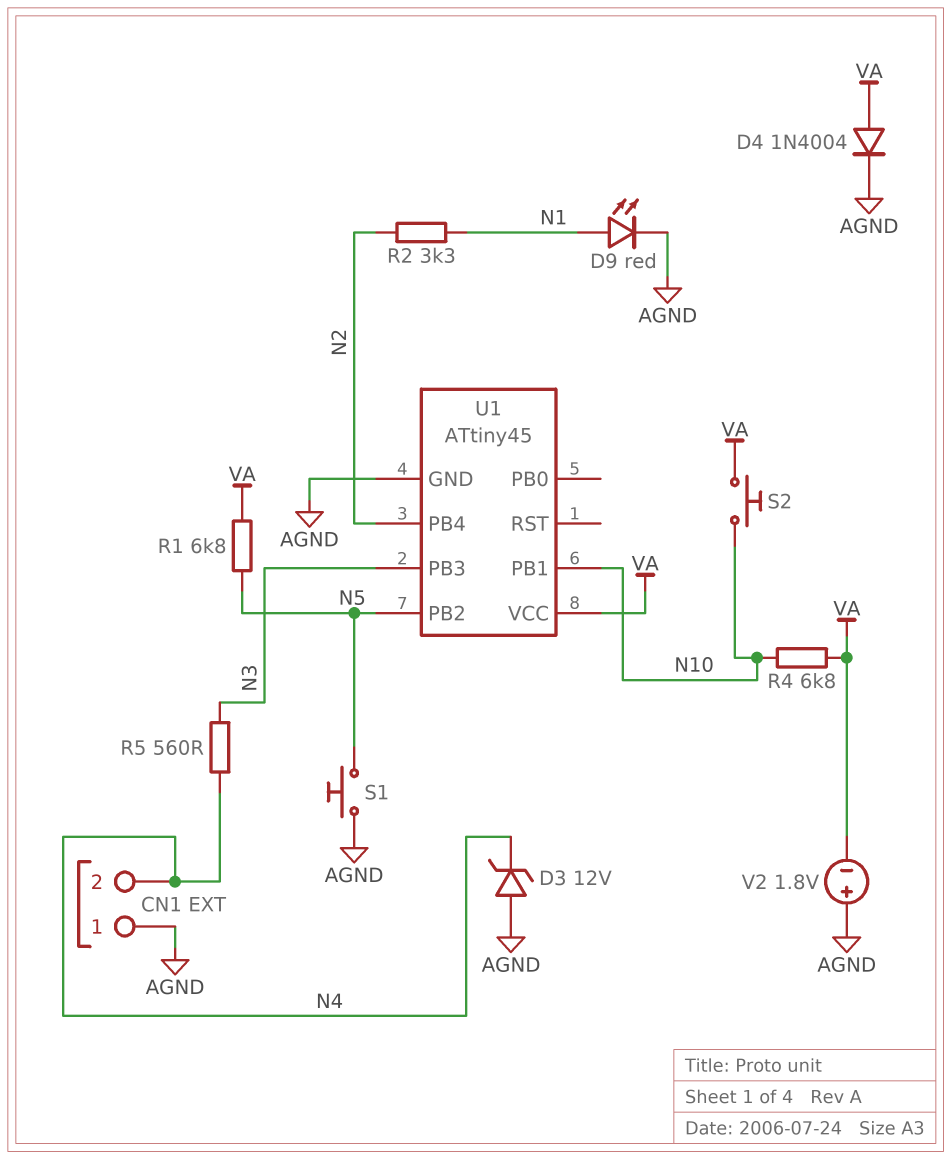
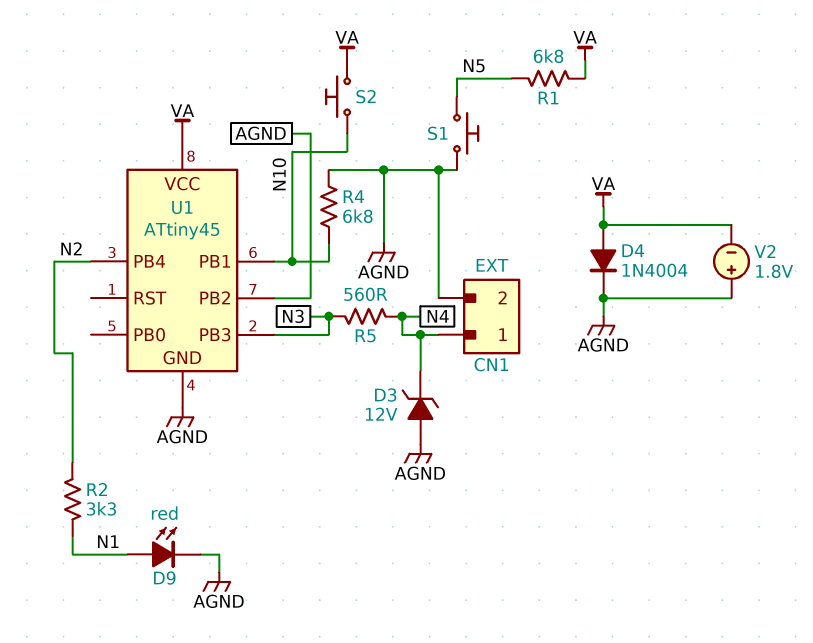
CN1 pin 1: AGND -> N4
CN1 pin 2: N4 -> AGND
R4: 6.8k (N10, VA) -> 6.8k (AGND, N10)
U1 pin PB2: N5 -> AGND

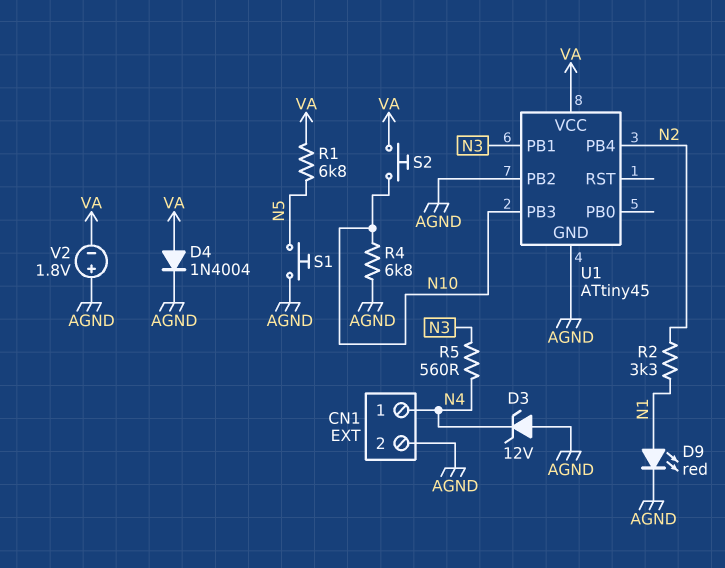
U1 pin PB1: N10 -> N3
U1 pin PB3: N3 -> N10

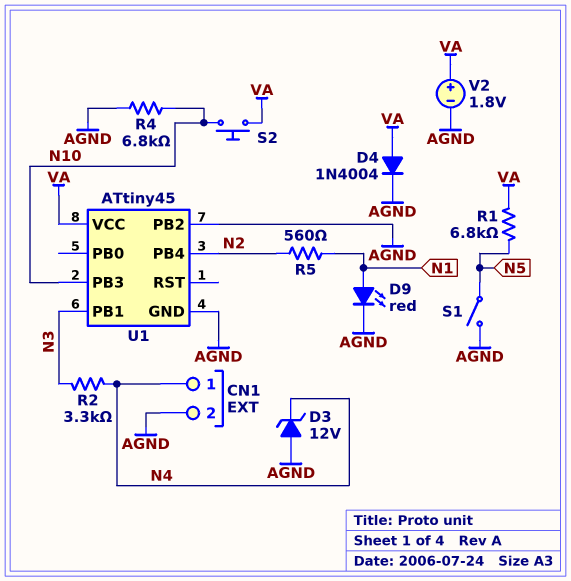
R2: 3.3k (N1, N2) -> 3.3k (N3, N4)
R5: 560 (N3, N4) -> 560 (N1, N2)
S1: button (AGND, N5) -> switch (AGND, N5)
V2: 1.8V (plus AGND, minus VA) -> 1.8V (plus VA, minus AGND)

